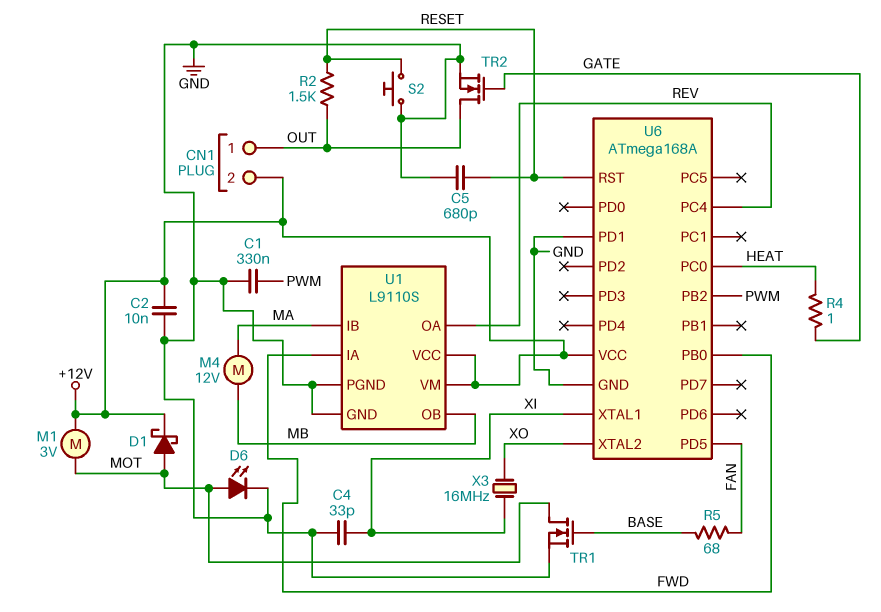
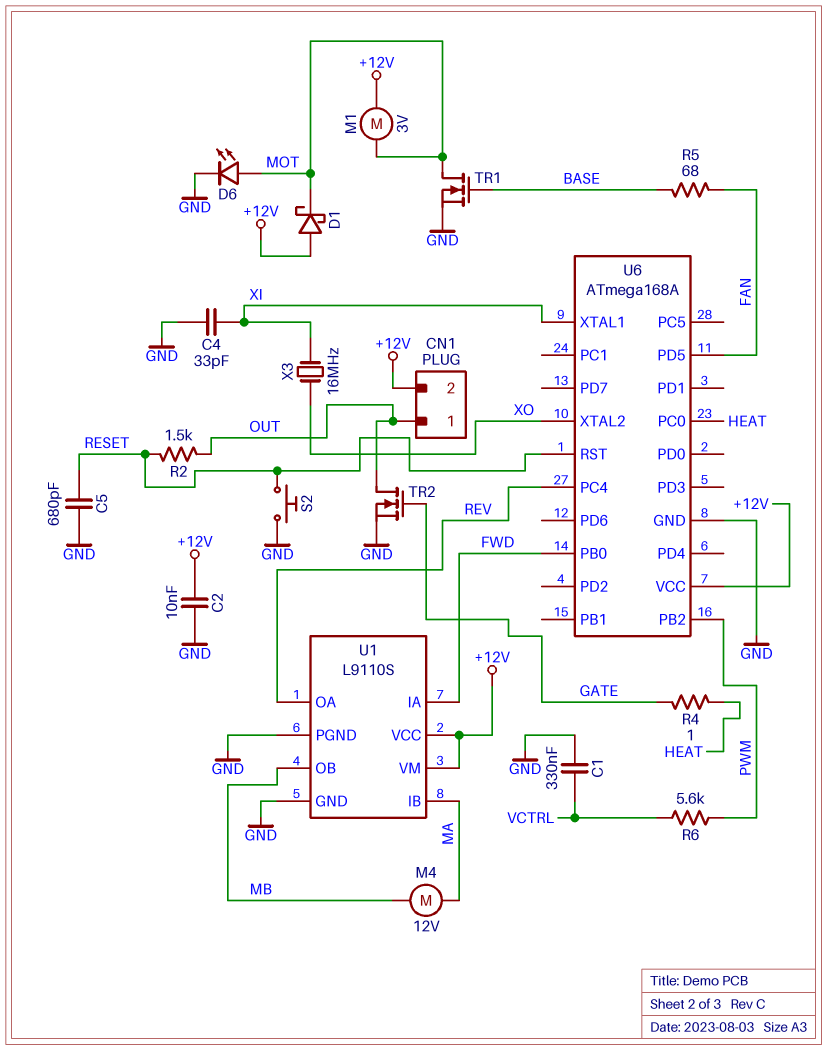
C1: 330nF (GND, PWM) -> 330nF (GND, VCTRL)
D1: schottky (A MOT, K +12V) -> schottky (A +12V, K MOT)
R6: none -> 5.6k (PWM, VCTRL)
U6 pin PD1: GND -> none

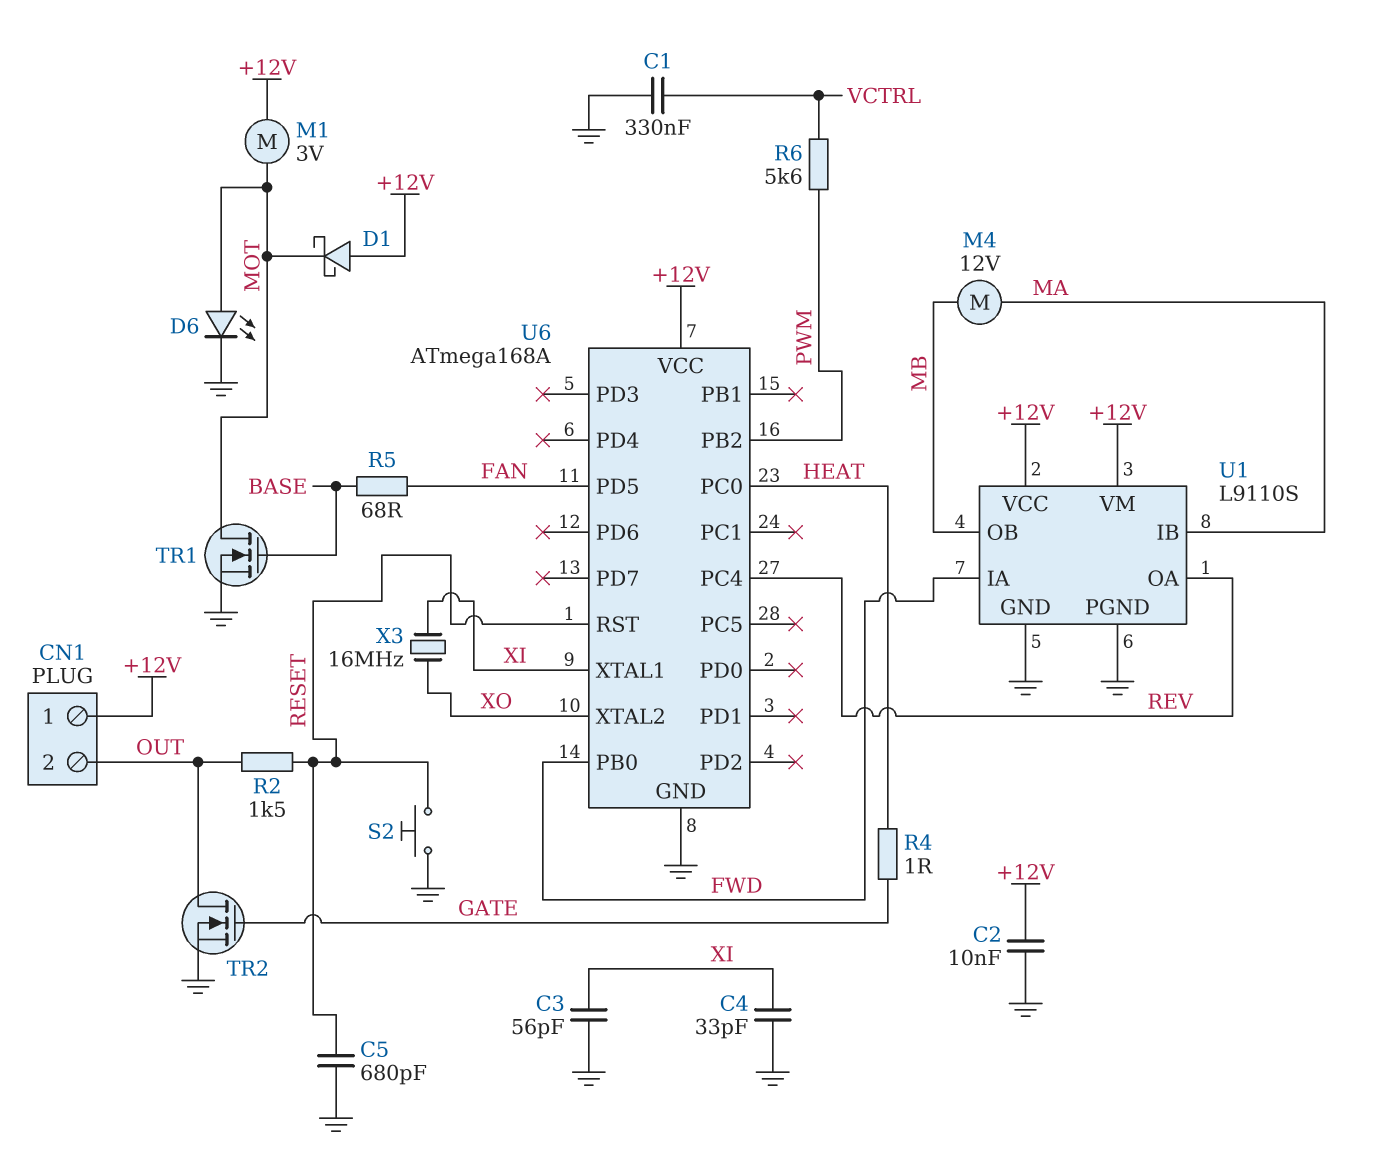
C3: none -> 56pF (GND, XI)
CN1 pin 1: OUT -> +12V
CN1 pin 2: +12V -> OUT

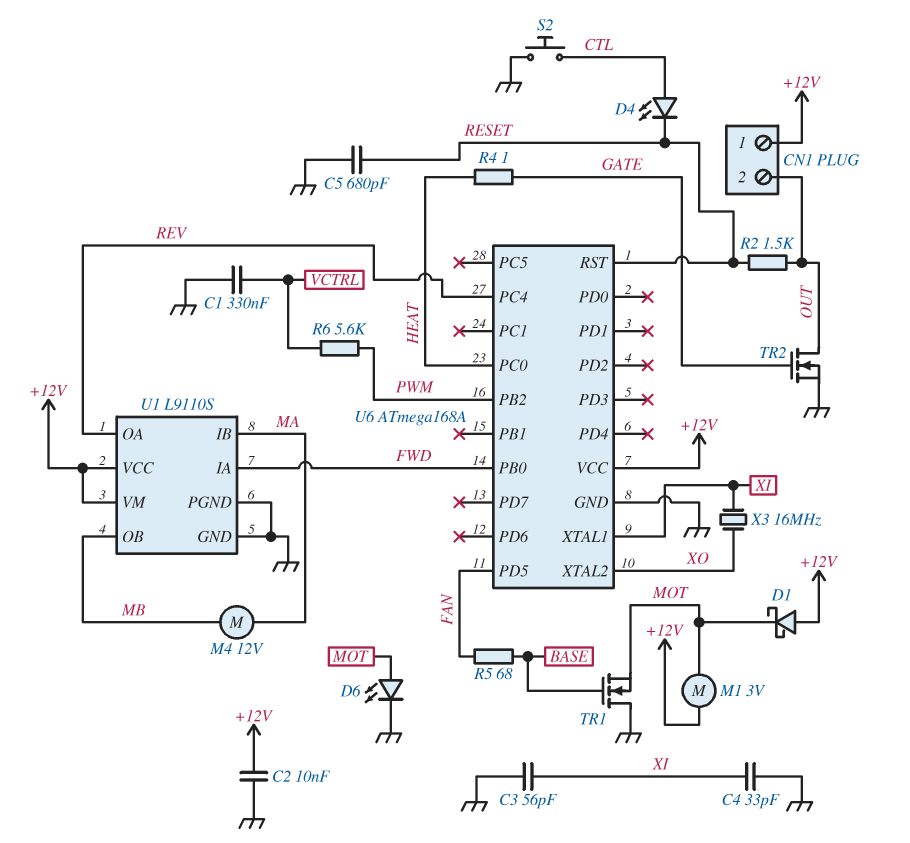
D4: none -> LED (A CTL, K RESET)
S2: button (GND, RESET) -> button (CTL, GND)
TR1: NMOS (G BASE, D MOT, S GND) -> NMOS (G BASE, D GND, S MOT)

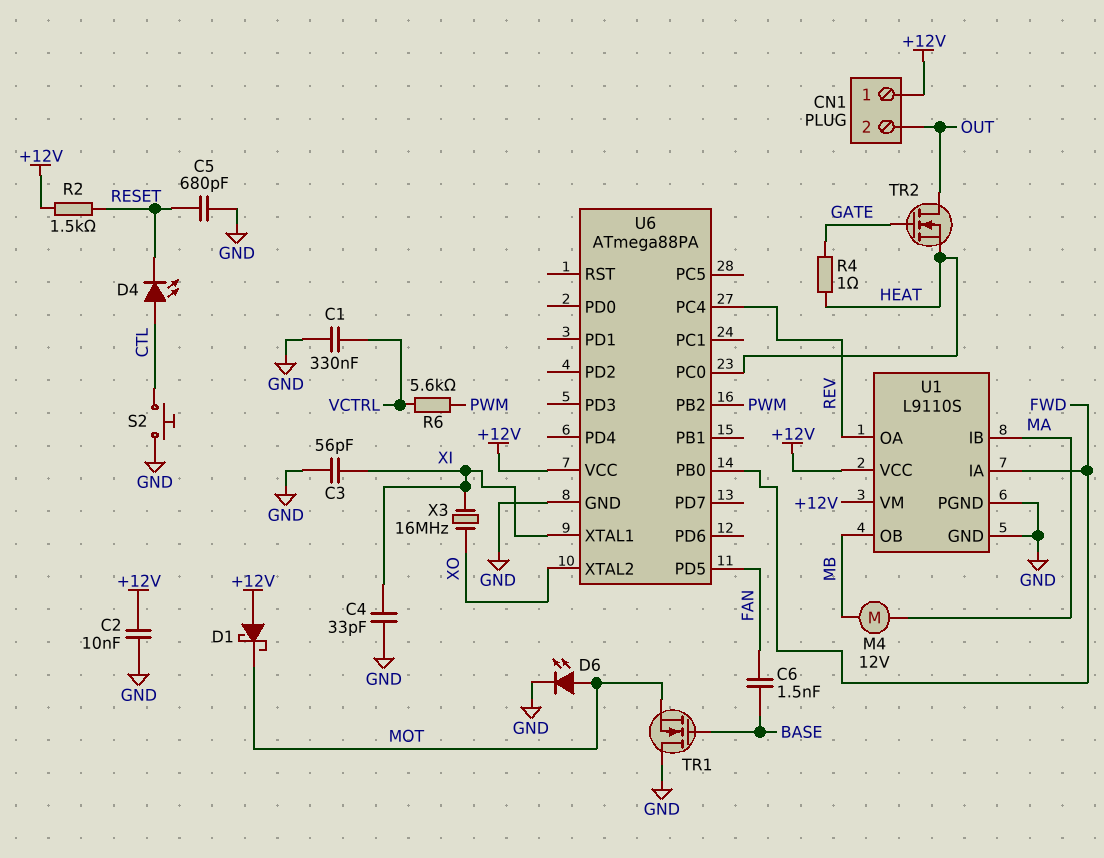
C6: none -> 1.5nF (BASE, FAN)
M1: motor 3V (+12V, MOT) -> none
R2: 1.5k (OUT, RESET) -> 1.5k (+12V, RESET)
R5: 68 (BASE, FAN) -> none
TR2: NMOS (G GATE, D OUT, S GND) -> NMOS (G GATE, D OUT, S HEAT)
U6: ATmega168A -> ATmega88PA
U6 pin RST: RESET -> none

